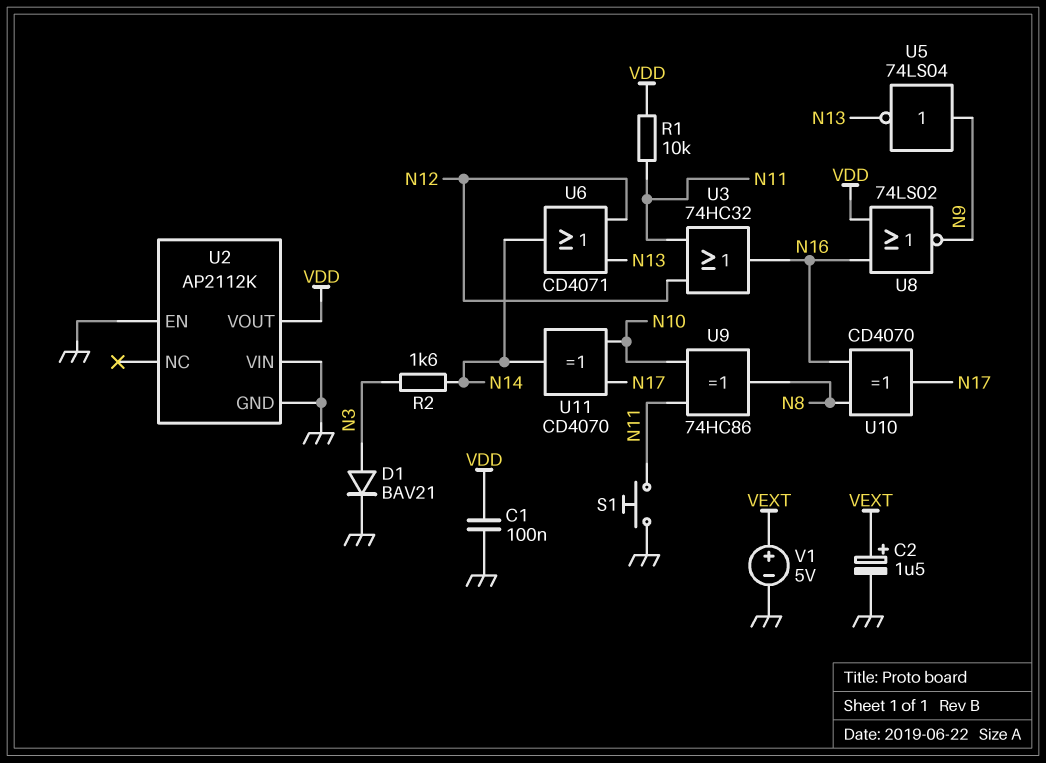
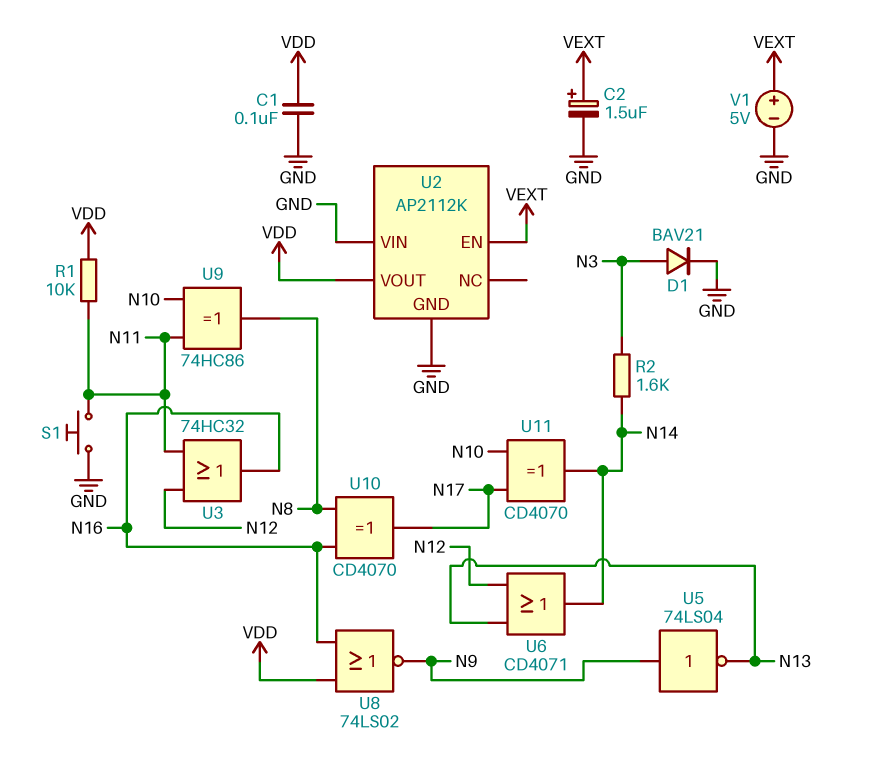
U2 pin EN: GND -> VEXT

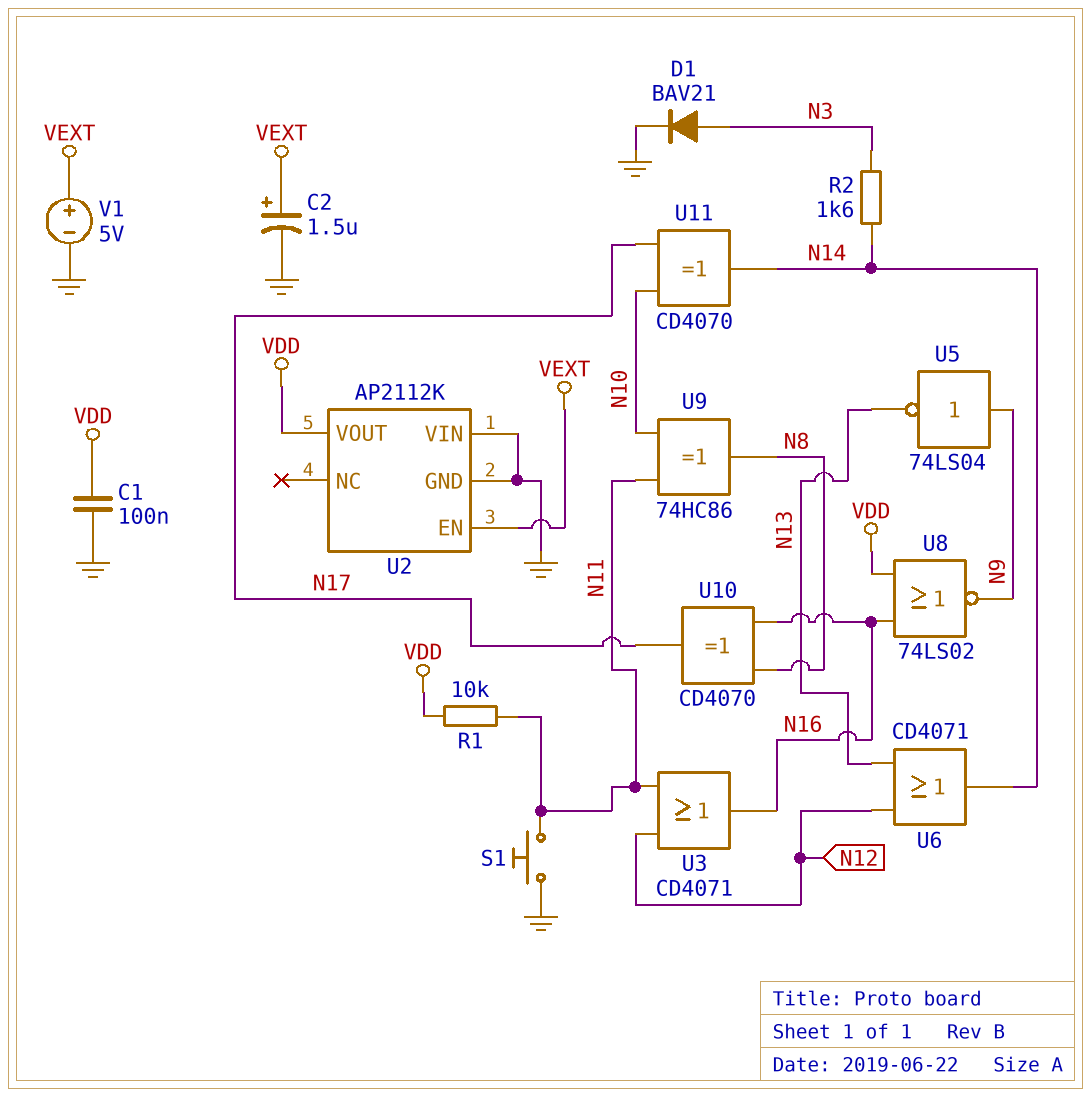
U3: OR 74HC32 (in N11, in N12, out N16) -> OR CD4071 (in N11, in N12, out N16)

